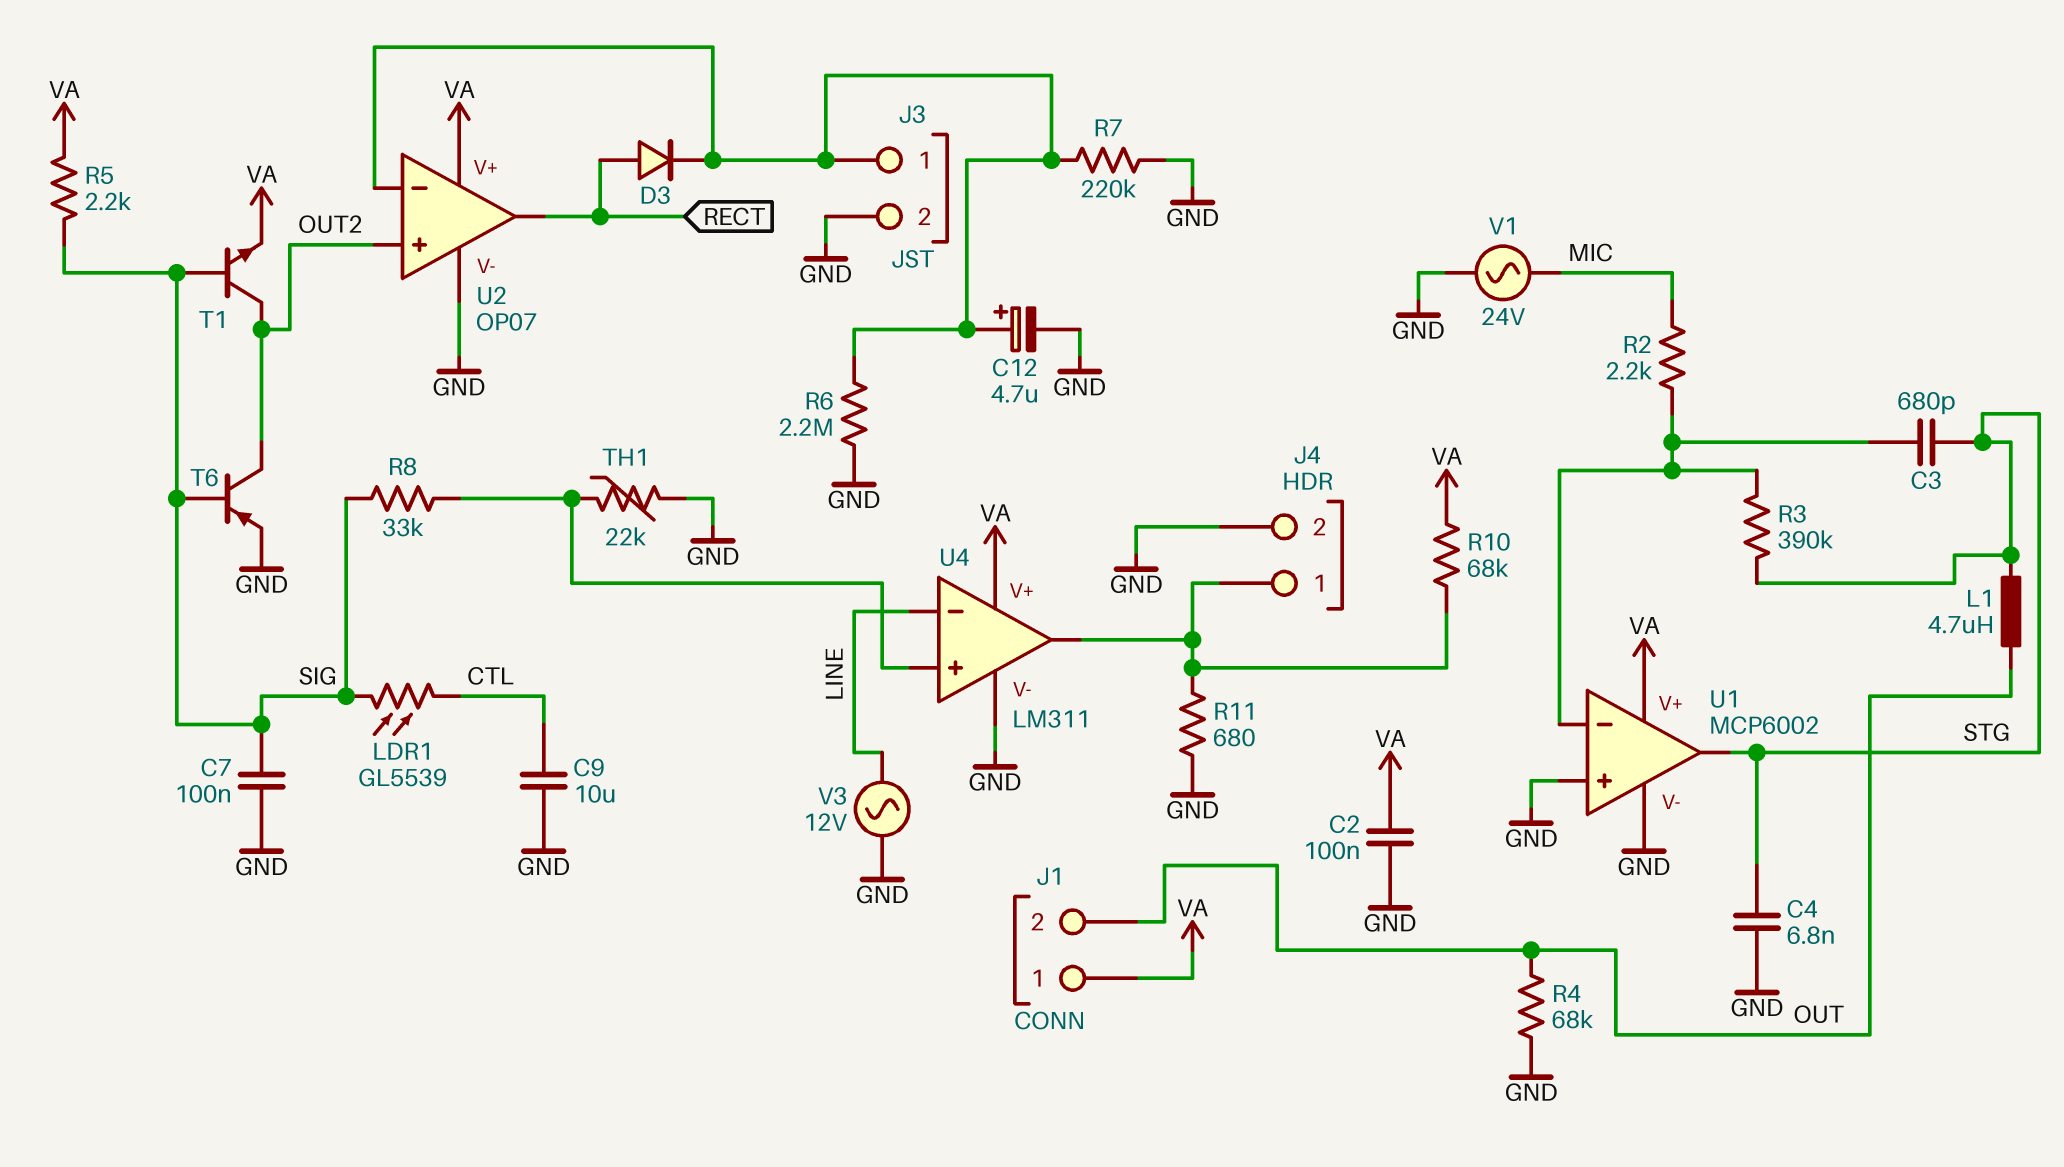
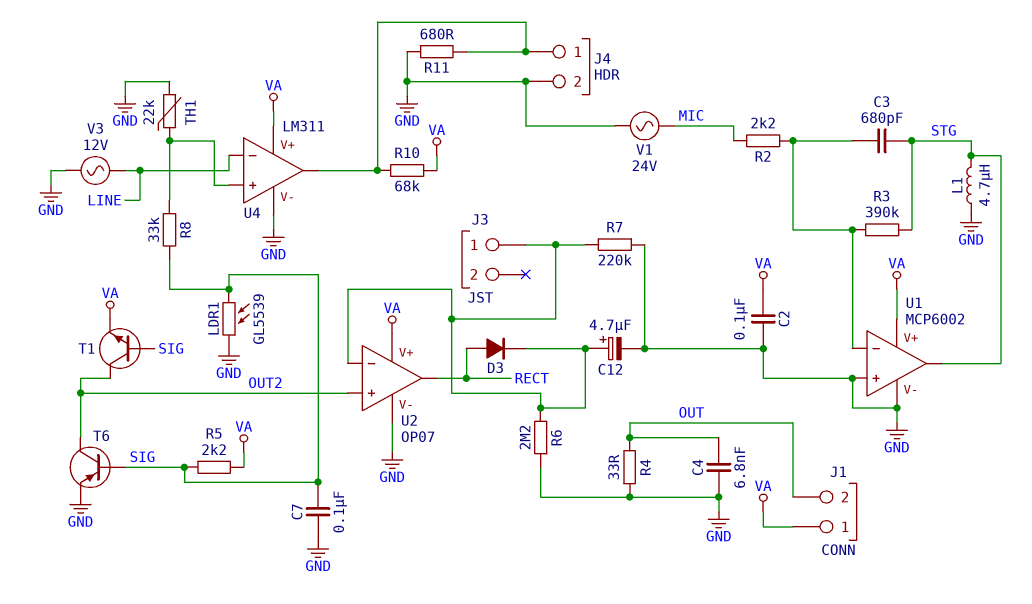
C4: 6.8nF (GND, STG) -> 6.8nF (GND, OUT)
C9: 10uF (CTL, GND) -> none
J3 pin 2: GND -> none
L1: 4.7uH (OUT, STG) -> 4.7uH (GND, STG)
LDR1: GL5539 (CTL, SIG) -> GL5539 (GND, SIG)
R4: 68k (GND, OUT) -> 33 (GND, OUT)

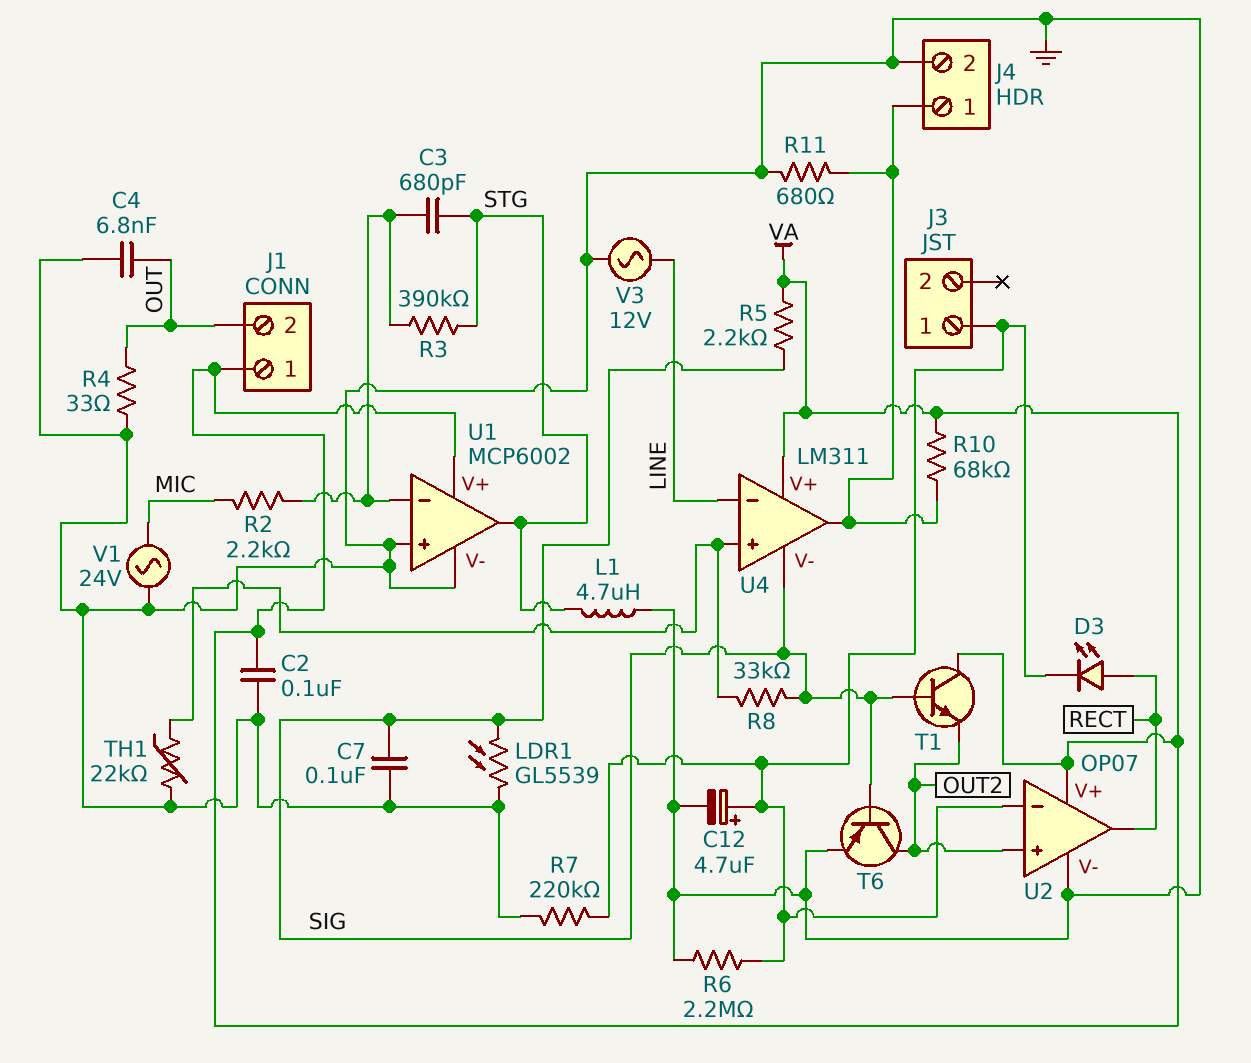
D3: diode (A RECT, K J3/1) -> LED (A RECT, K J3/1)
T1: NPN (B SIG, C OUT2, E VA) -> NPN (B SIG, C VA, E OUT2)
U4 pin V-: GND -> SIG

